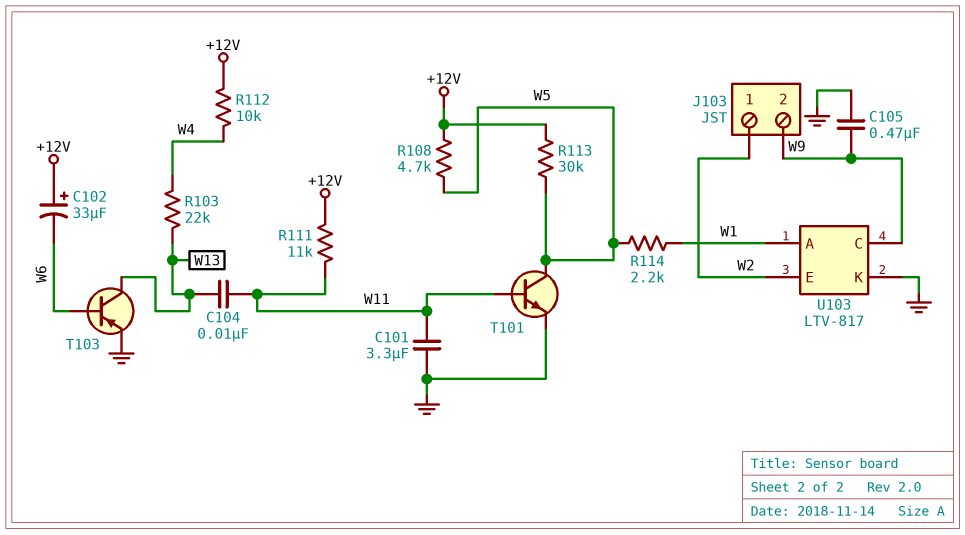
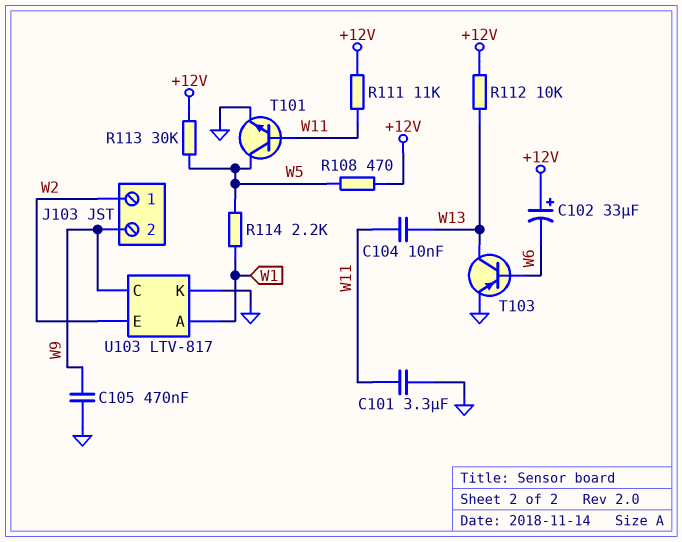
R103: 22k (W4, W13) -> none
R108: 4.7k (+12V, W5) -> 470 (+12V, W5)
R112: 10k (+12V, W4) -> 10k (+12V, W13)

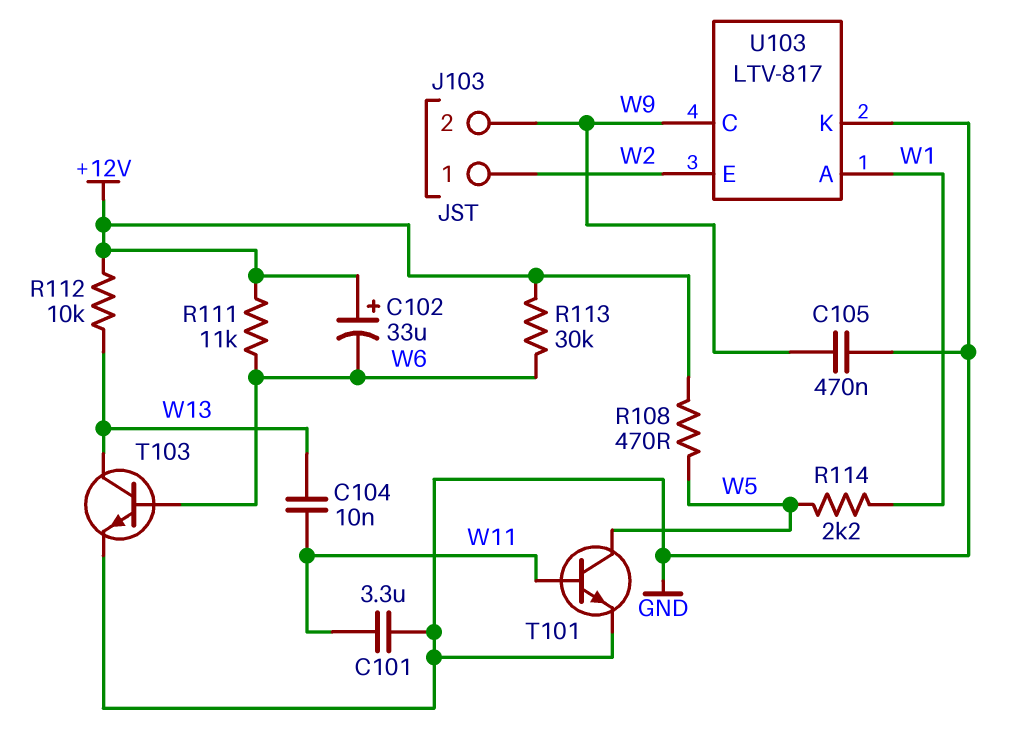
R111: 11k (+12V, W11) -> 11k (+12V, W6)
R113: 30k (+12V, W5) -> 30k (+12V, W6)
T103: PNP (B W6, C W13, E GND) -> NPN (B W6, C W13, E GND)

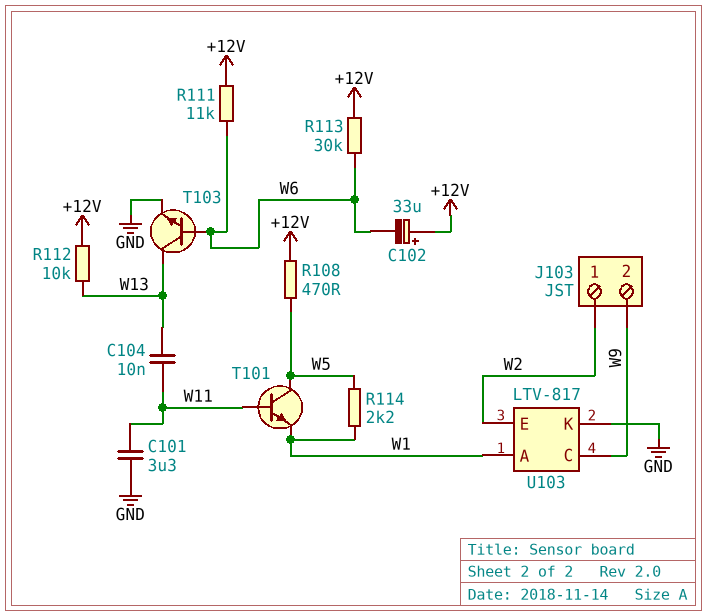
C105: 470nF (GND, W9) -> none
T101: NPN (B W11, C W5, E GND) -> NPN (B W11, C W5, E W1)

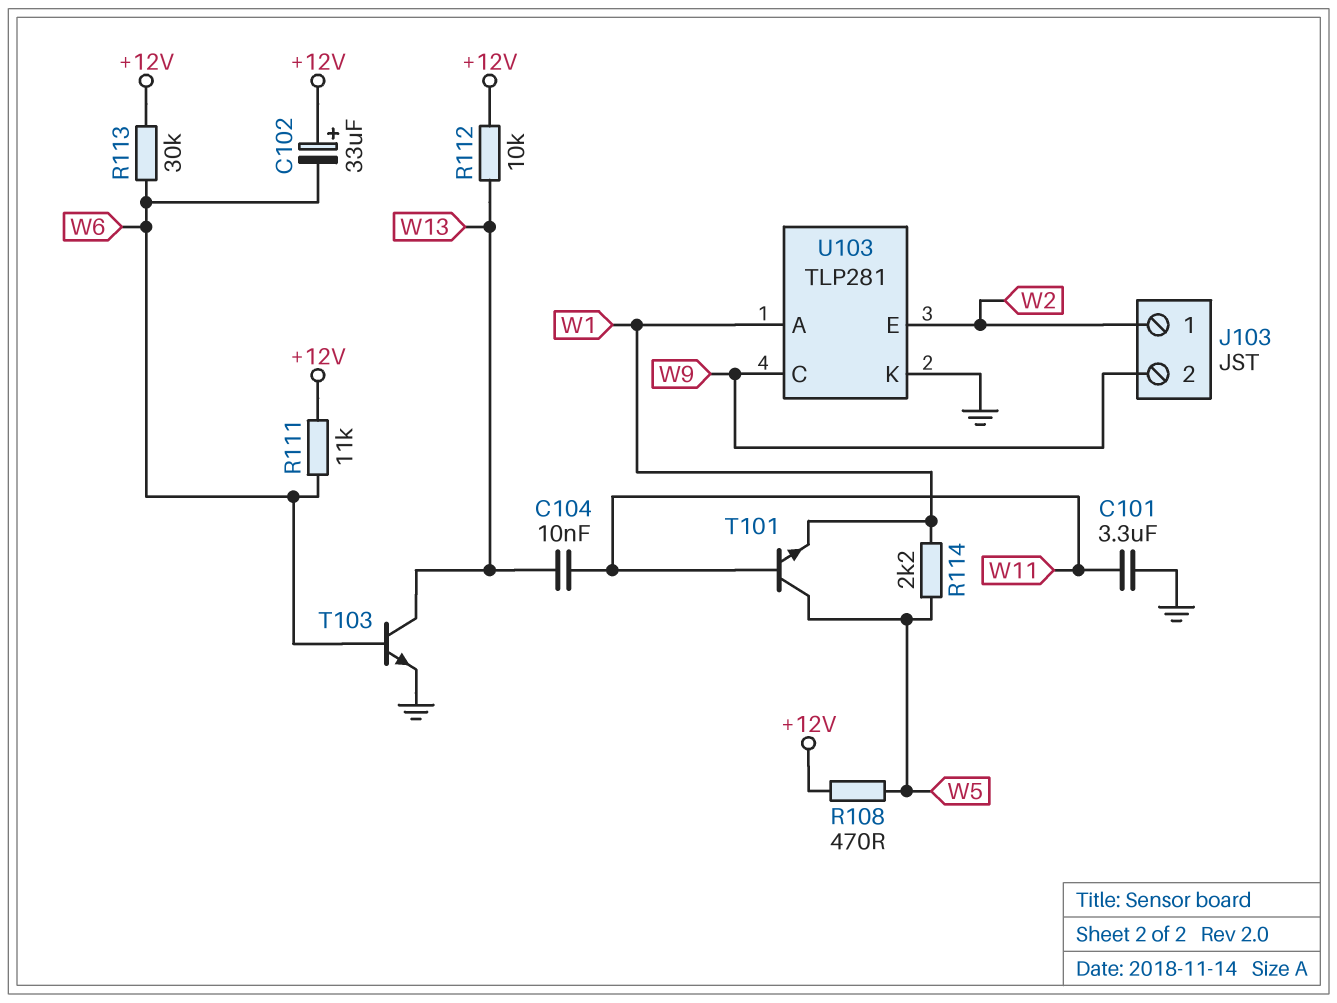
U103: LTV-817 -> TLP281

